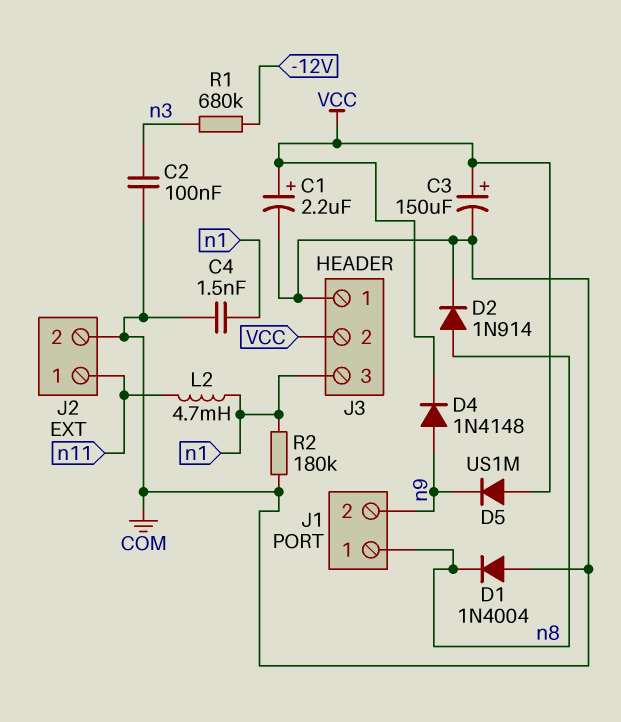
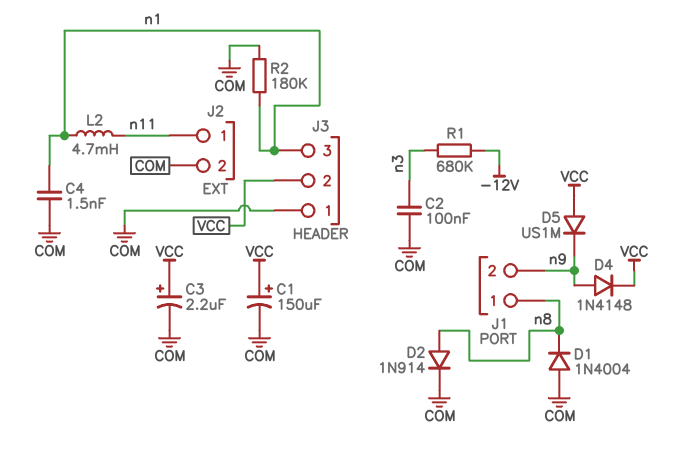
C1: 2.2uF (plus VCC, minus COM) -> 150uF (plus VCC, minus COM)
C3: 150uF (plus VCC, minus COM) -> 2.2uF (plus VCC, minus COM)

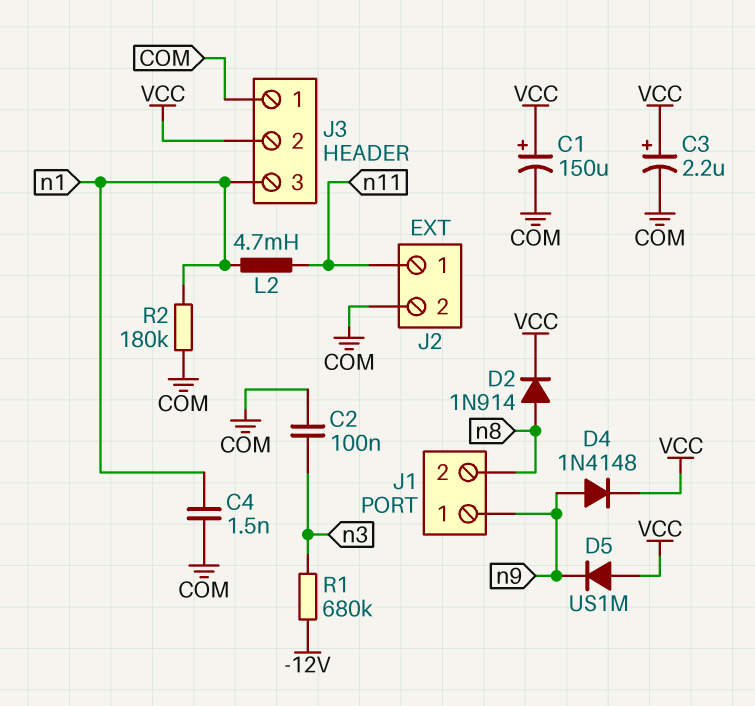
D1: diode 1N4004 (A COM, K n8) -> none
D2: diode 1N914 (A n8, K COM) -> diode 1N914 (A n8, K VCC)
J1 pin 1: n8 -> n9
J1 pin 2: n9 -> n8

